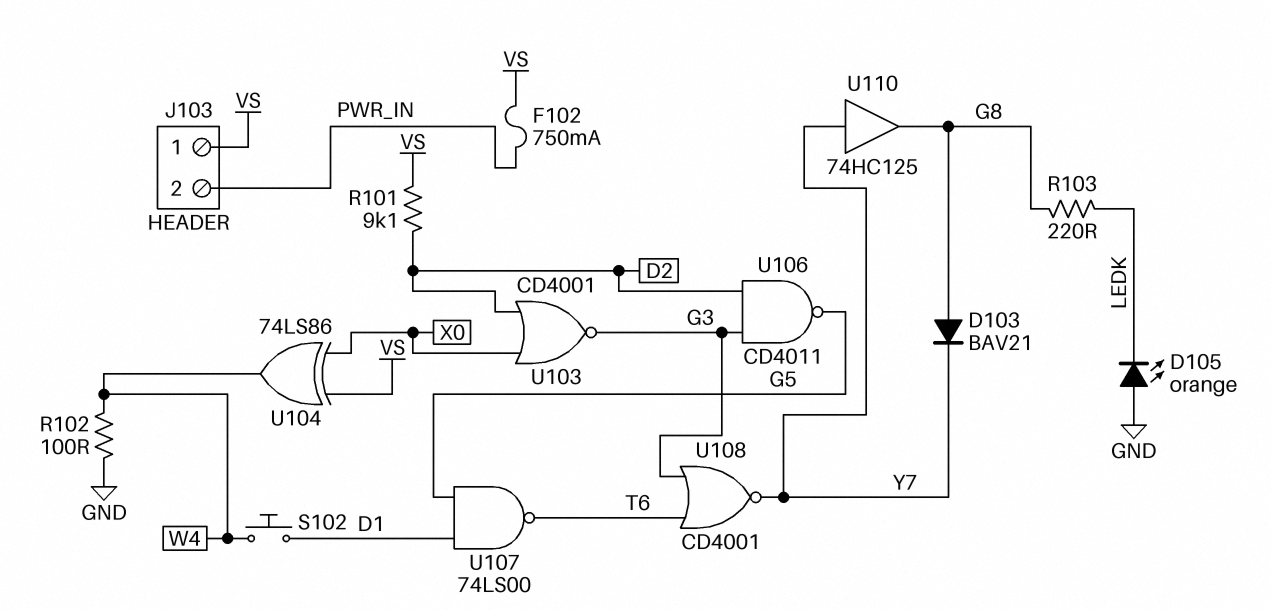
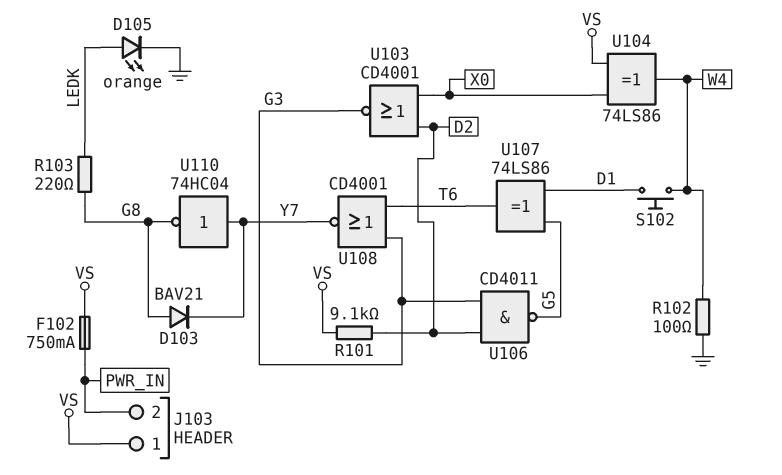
D105: LED orange (A GND, K LEDK) -> LED orange (A LEDK, K GND)
U107: NAND 74LS00 (in D1, in G5, out T6) -> XOR 74LS86 (in D1, in G5, out T6)
U110: buffer 74HC125 (in Y7, out G8) -> NOT 74HC04 (in Y7, out G8)

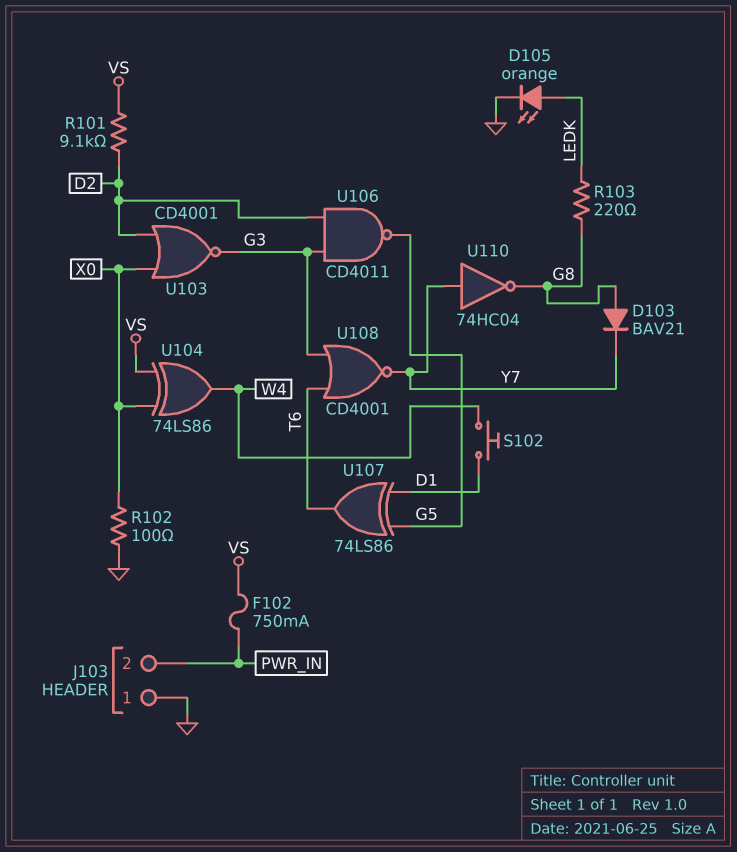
J103 pin 1: VS -> GND
R102: 100 (GND, W4) -> 100 (GND, X0)

